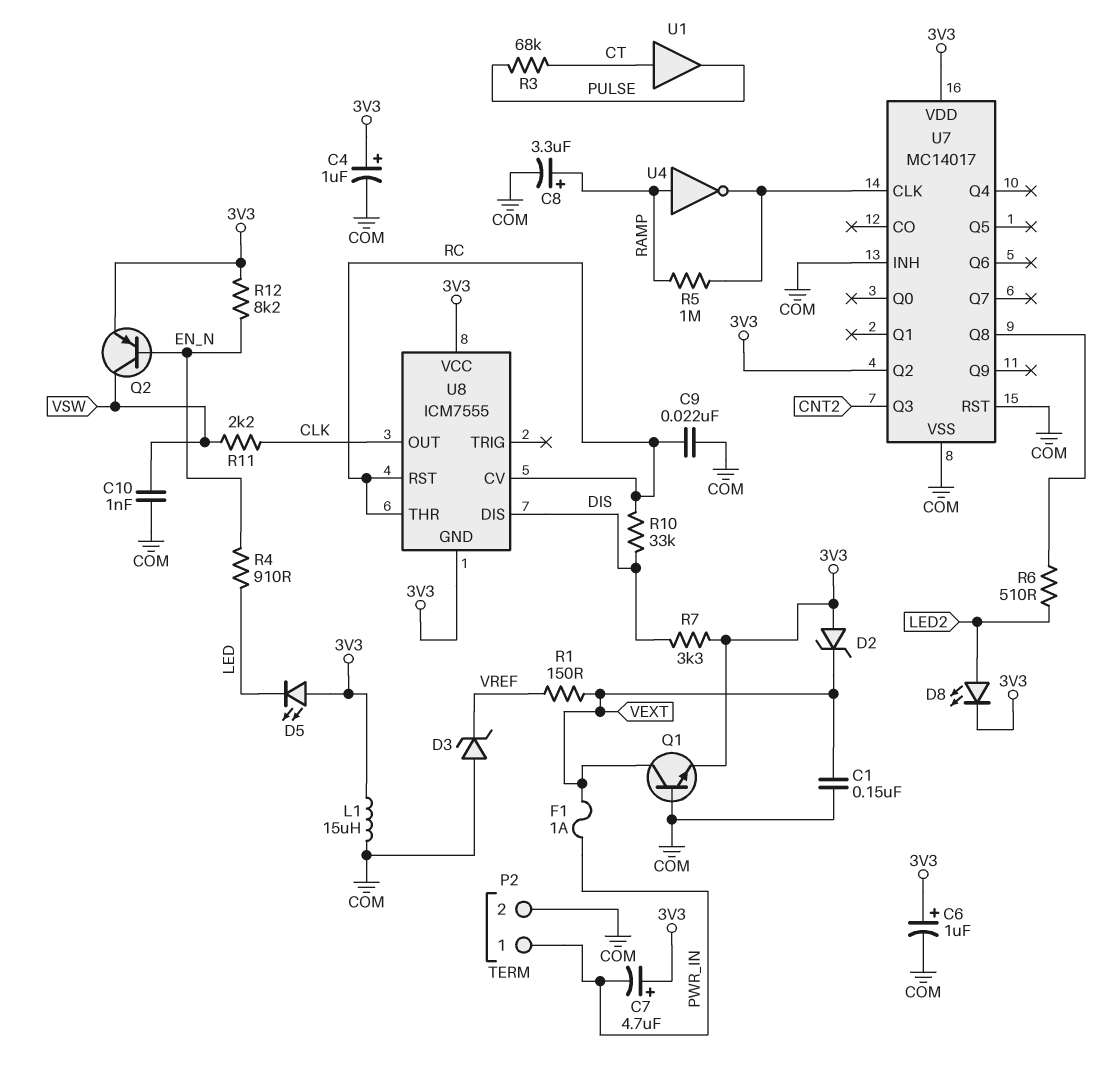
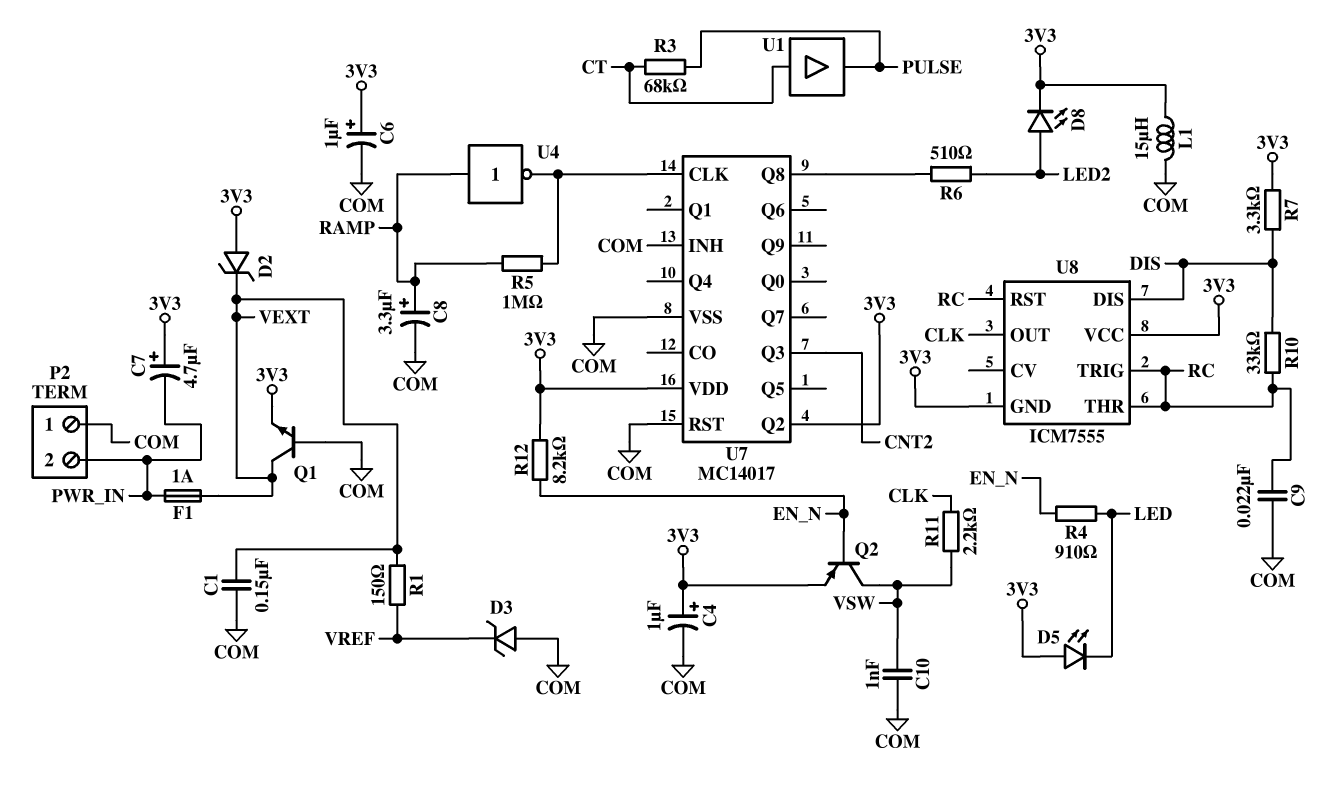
P2 pin 1: PWR_IN -> COM
P2 pin 2: COM -> PWR_IN
U8 pin CV: RC -> none
U8 pin TRIG: none -> RC

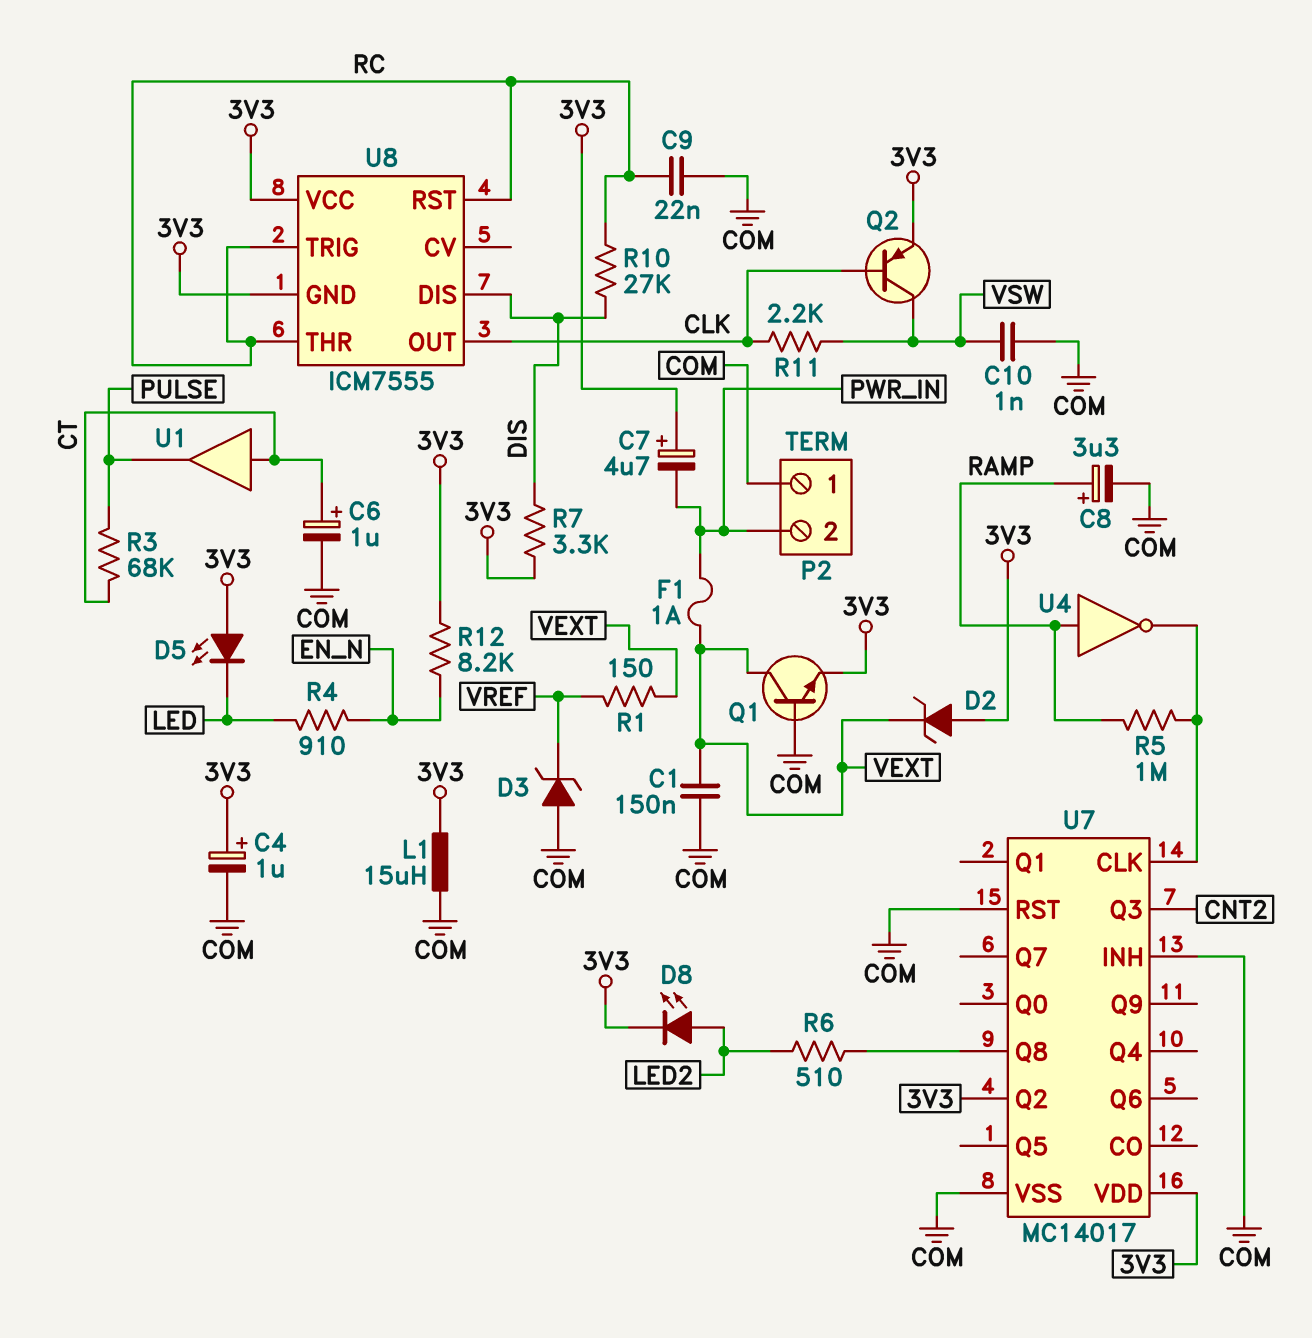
C6: 1uF (plus 3V3, minus COM) -> 1uF (plus CT, minus COM)
Q2: PNP (B EN_N, C VSW, E 3V3) -> PNP (B CLK, C VSW, E 3V3)
R10: 33k (DIS, RC) -> 27k (DIS, RC)

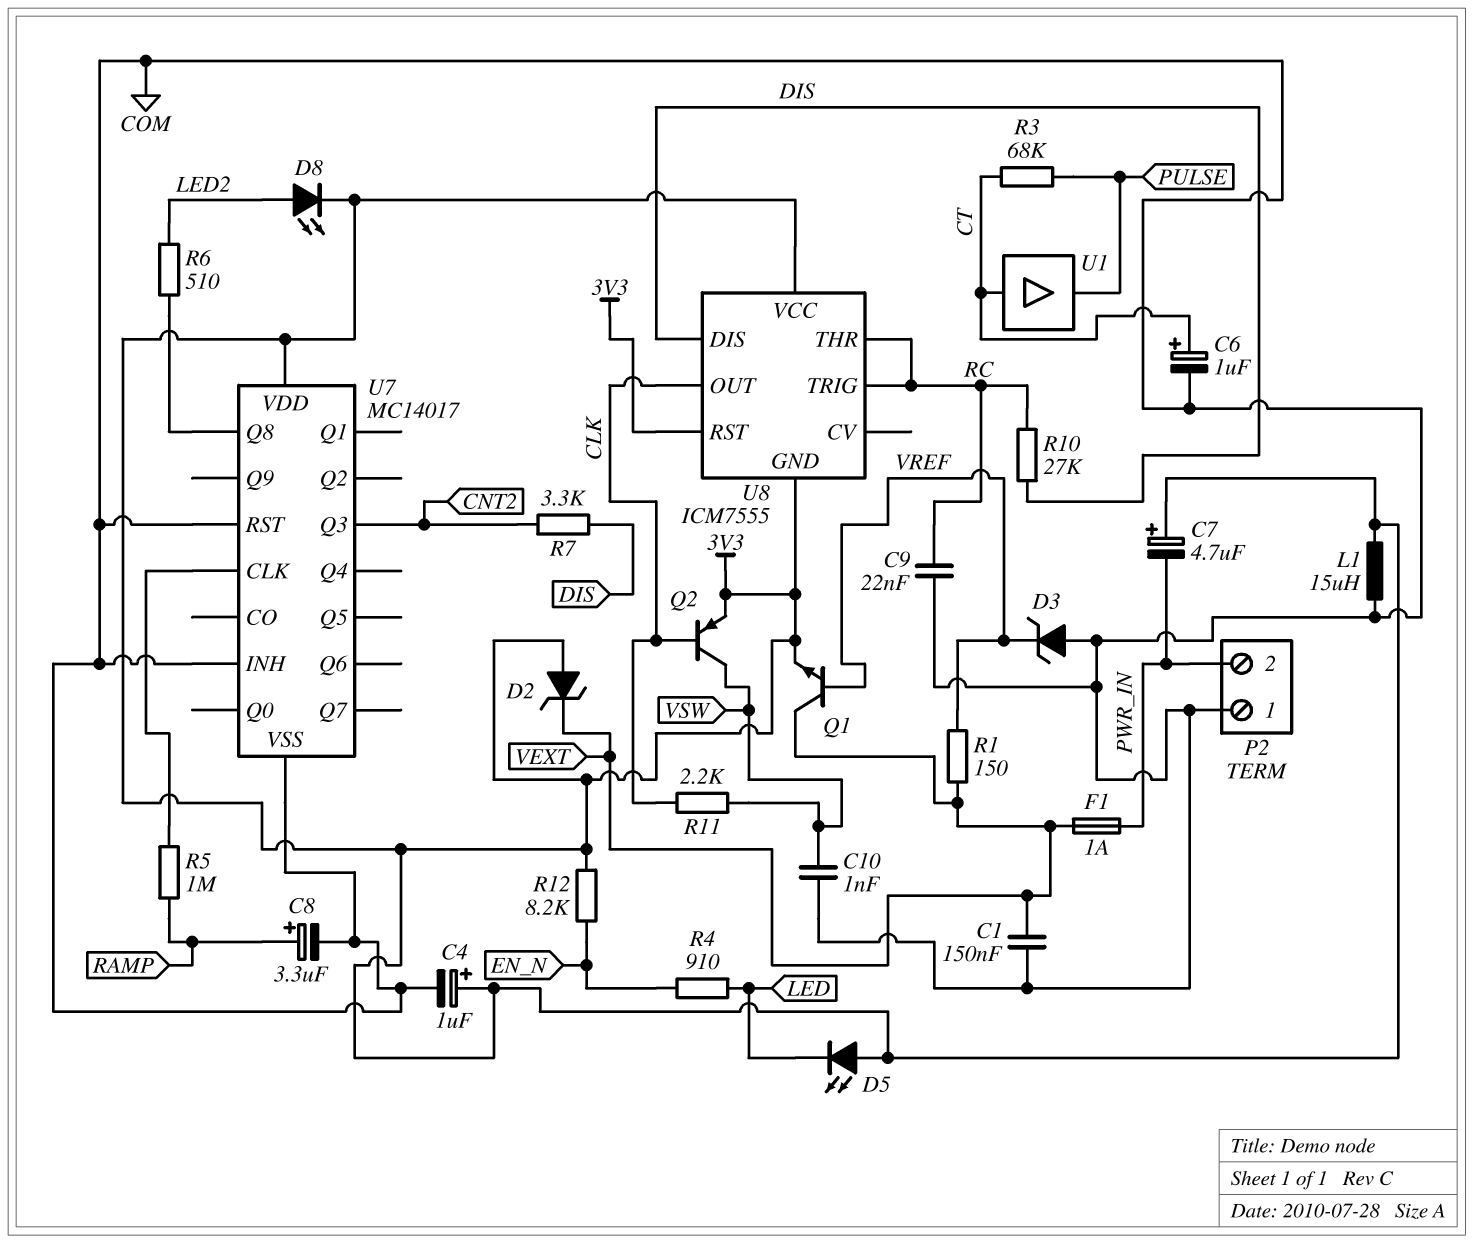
Q1: NPN (B COM, C VEXT, E 3V3) -> NPN (B VREF, C VEXT, E 3V3)
R7: 3.3k (3V3, DIS) -> 3.3k (CNT2, DIS)
U4: NOT (in RAMP, out U7/CLK) -> none
U7 pin Q2: 3V3 -> none
U8 pin RST: RC -> 3V3

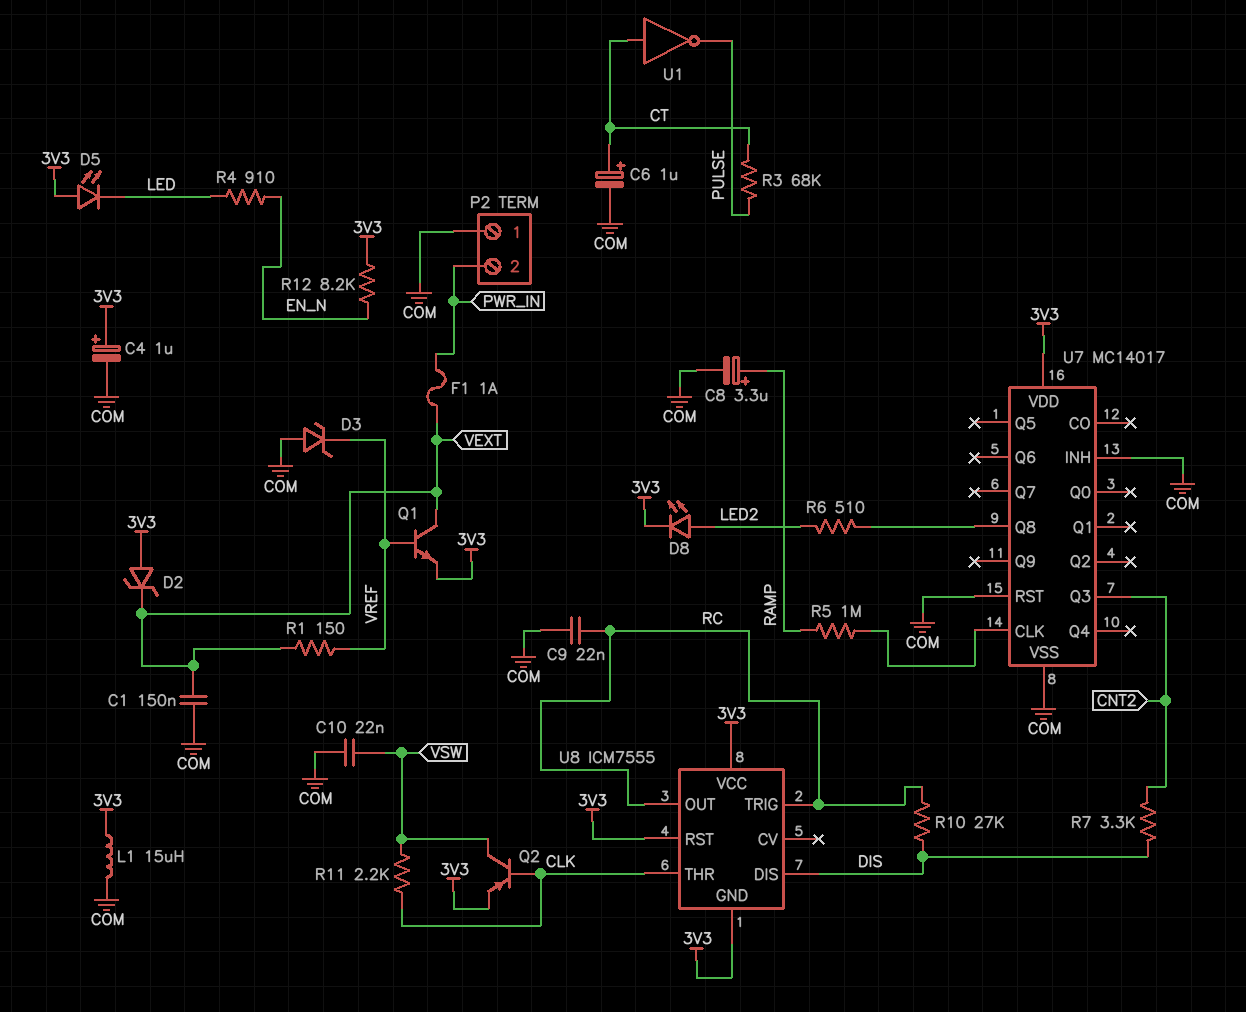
C7: 4.7uF (plus 3V3, minus PWR_IN) -> none
C10: 1nF (COM, VSW) -> 22nF (COM, VSW)
U1: buffer (in CT, out PULSE) -> NOT (in CT, out PULSE)
U8 pin OUT: CLK -> RC
U8 pin THR: RC -> CLK

